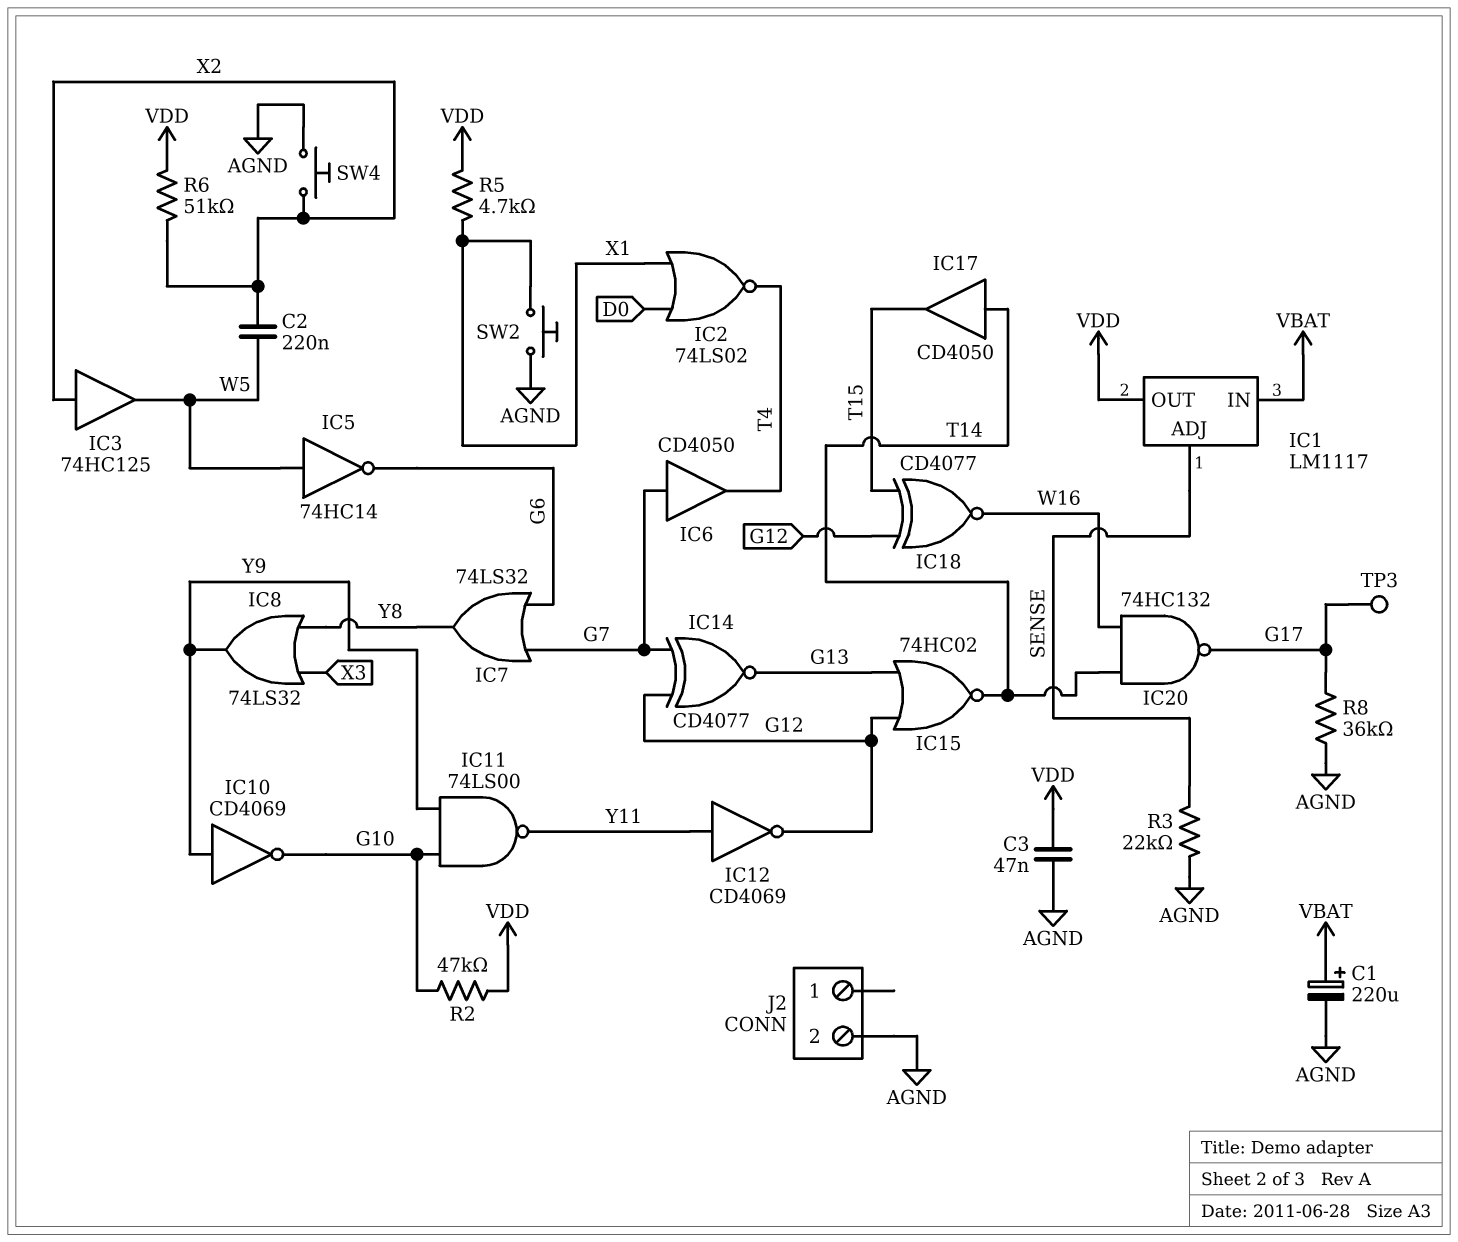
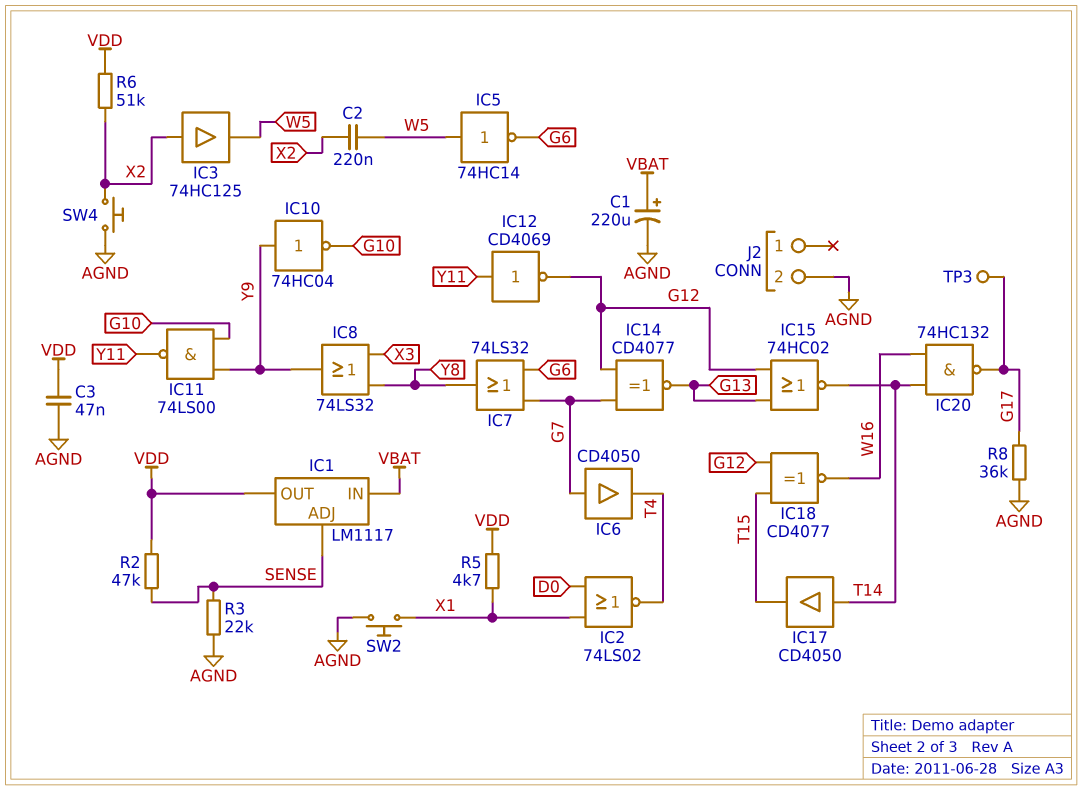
IC10: NOT CD4069 (in Y9, out G10) -> NOT 74HC04 (in Y9, out G10)
R2: 47k (G10, VDD) -> 47k (SENSE, VDD)

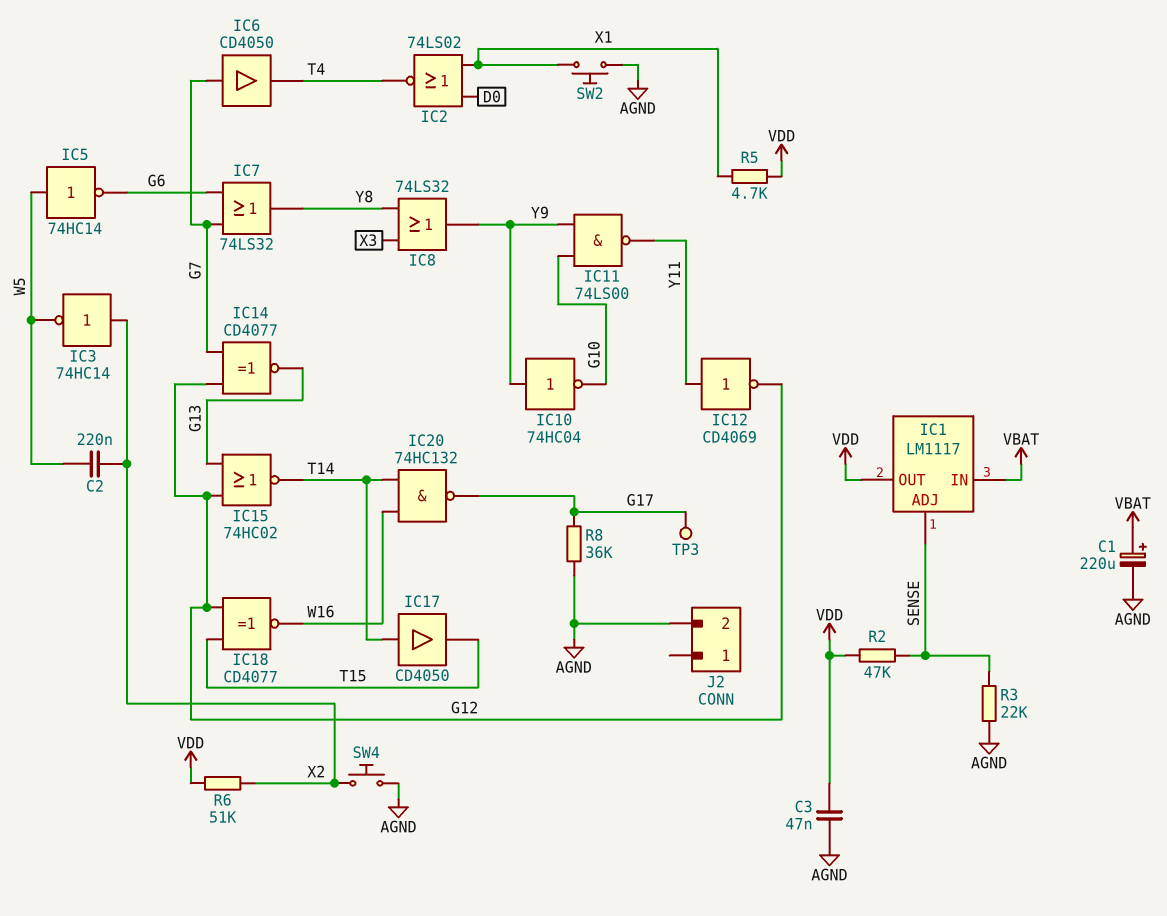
IC3: buffer 74HC125 (in X2, out W5) -> NOT 74HC14 (in X2, out W5)

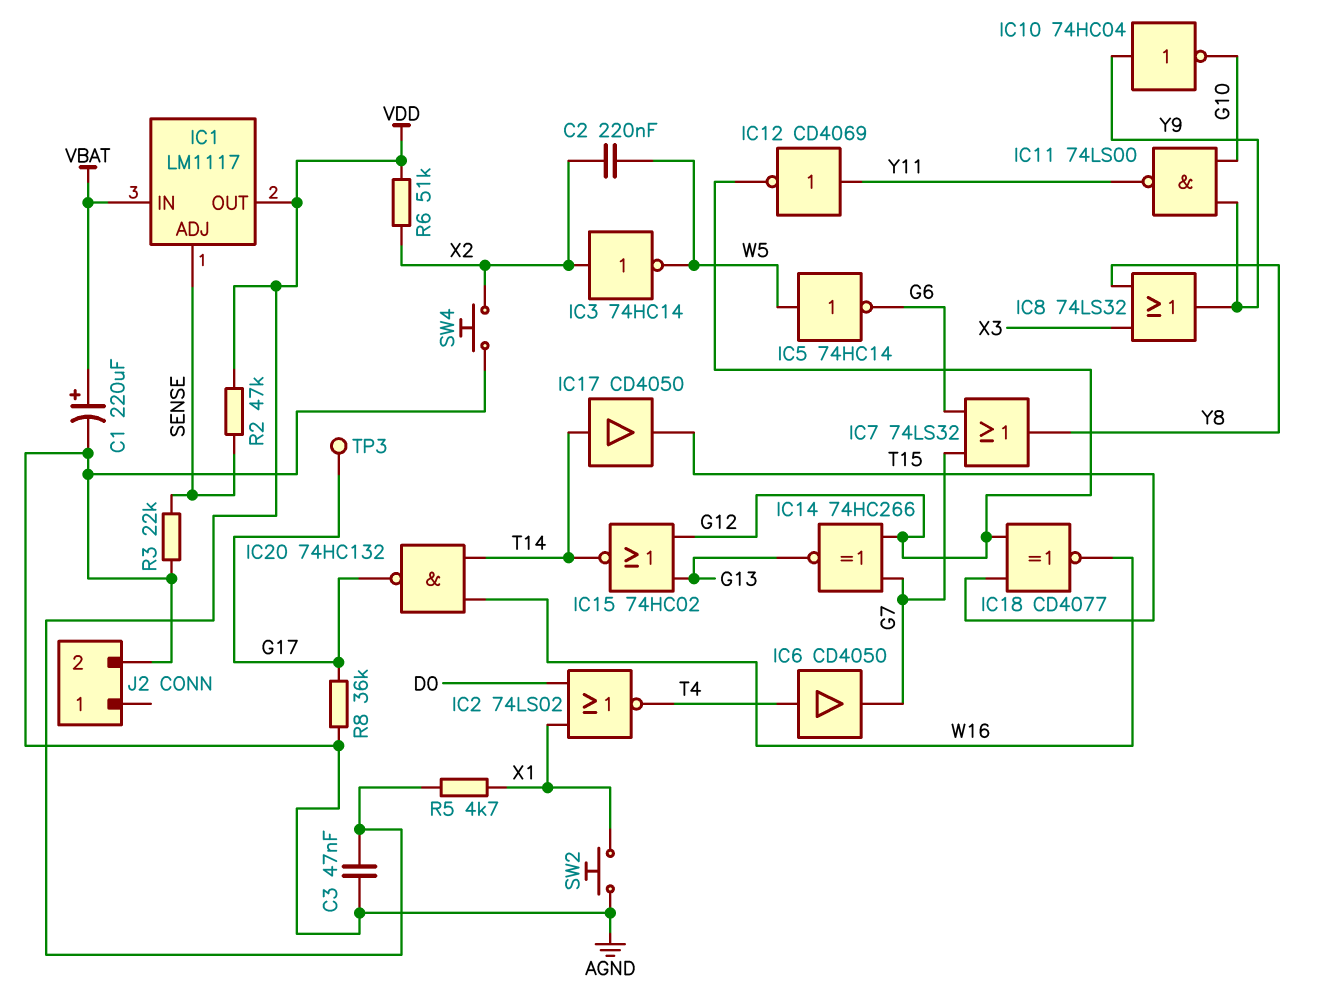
IC6: buffer CD4050 (in G7, out T4) -> buffer CD4050 (in T4, out G7)
IC14: XNOR CD4077 (in G7, in G12, out G13) -> XNOR 74HC266 (in G7, in G12, out G13)

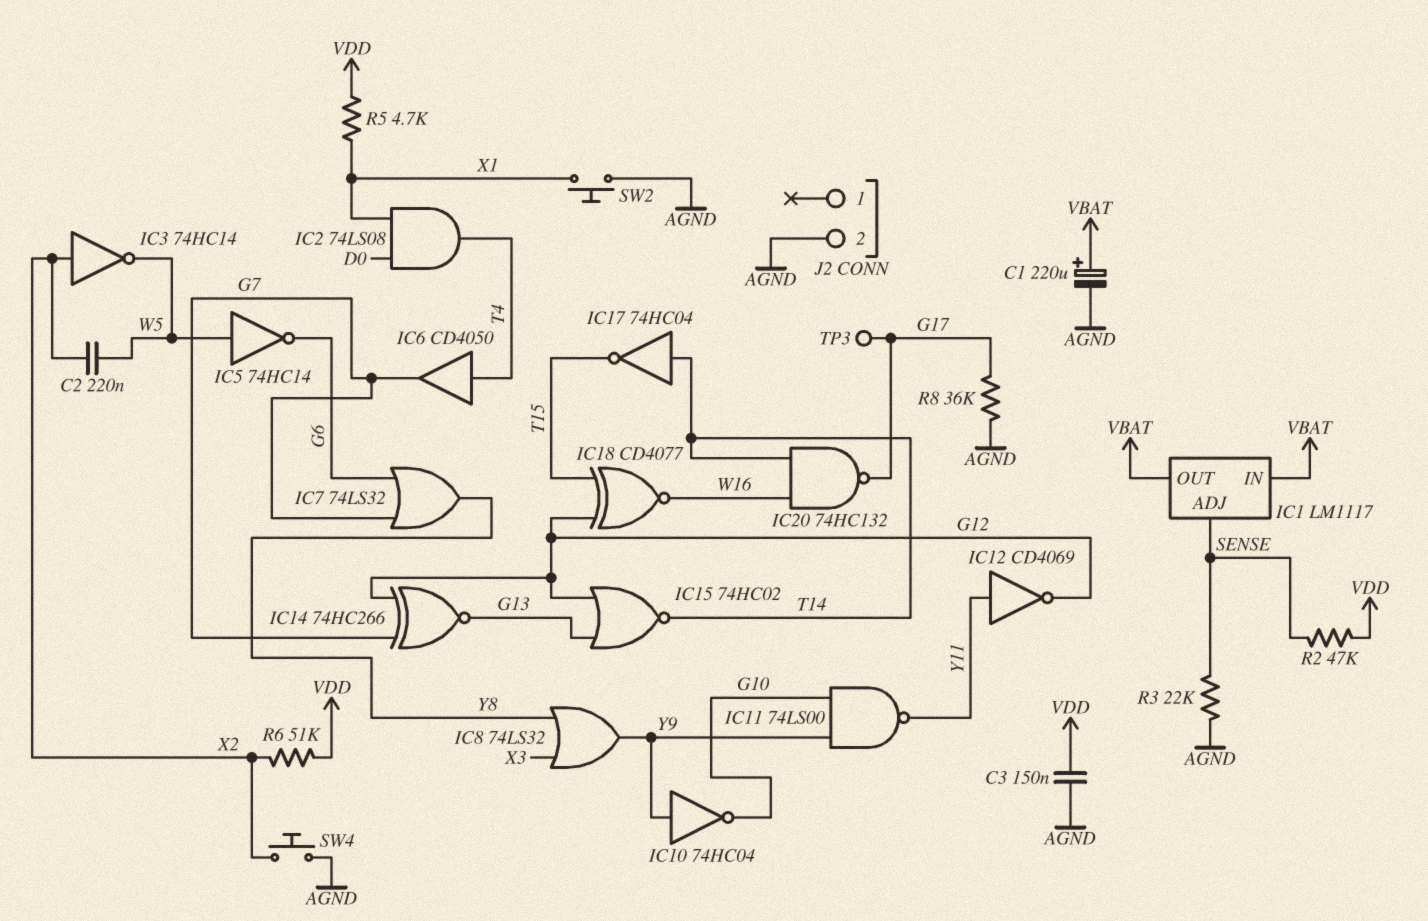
C3: 47nF (AGND, VDD) -> 150nF (AGND, VDD)
IC1 pin OUT: VDD -> VBAT
IC2: NOR 74LS02 (in D0, in X1, out T4) -> AND 74LS08 (in D0, in X1, out T4)
IC17: buffer CD4050 (in T14, out T15) -> NOT 74HC04 (in T14, out T15)

